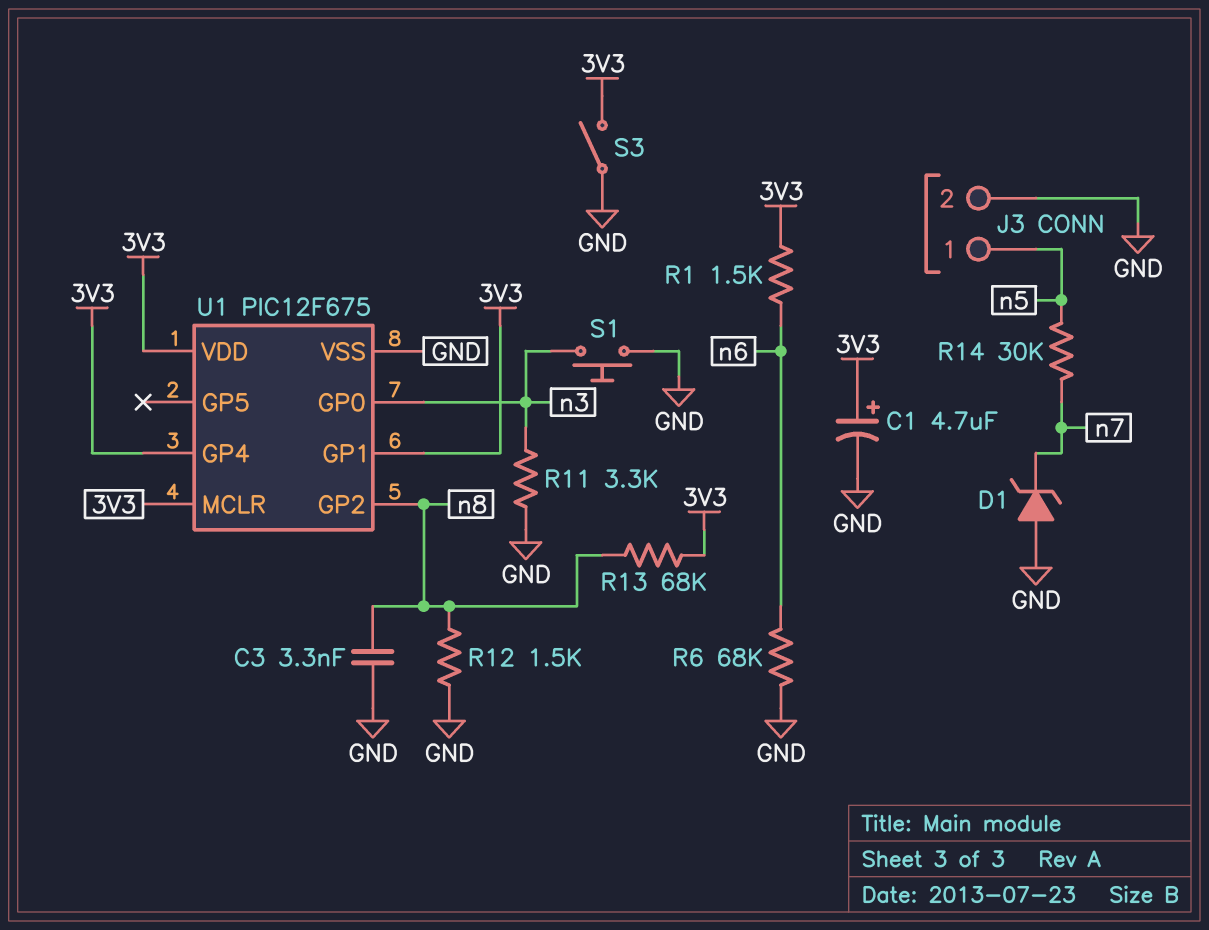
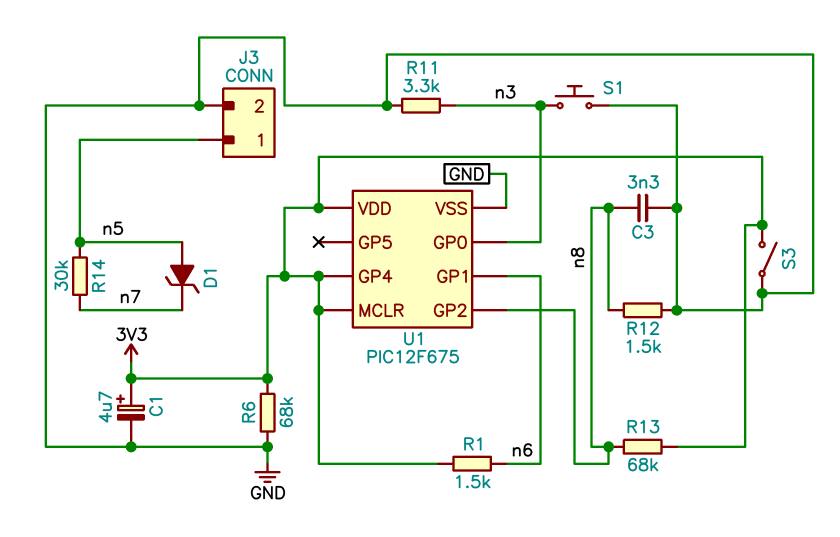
D1: zener (A GND, K n7) -> zener (A n5, K n7)
R6: 68k (GND, n6) -> 68k (3V3, GND)
U1 pin GP1: 3V3 -> n6

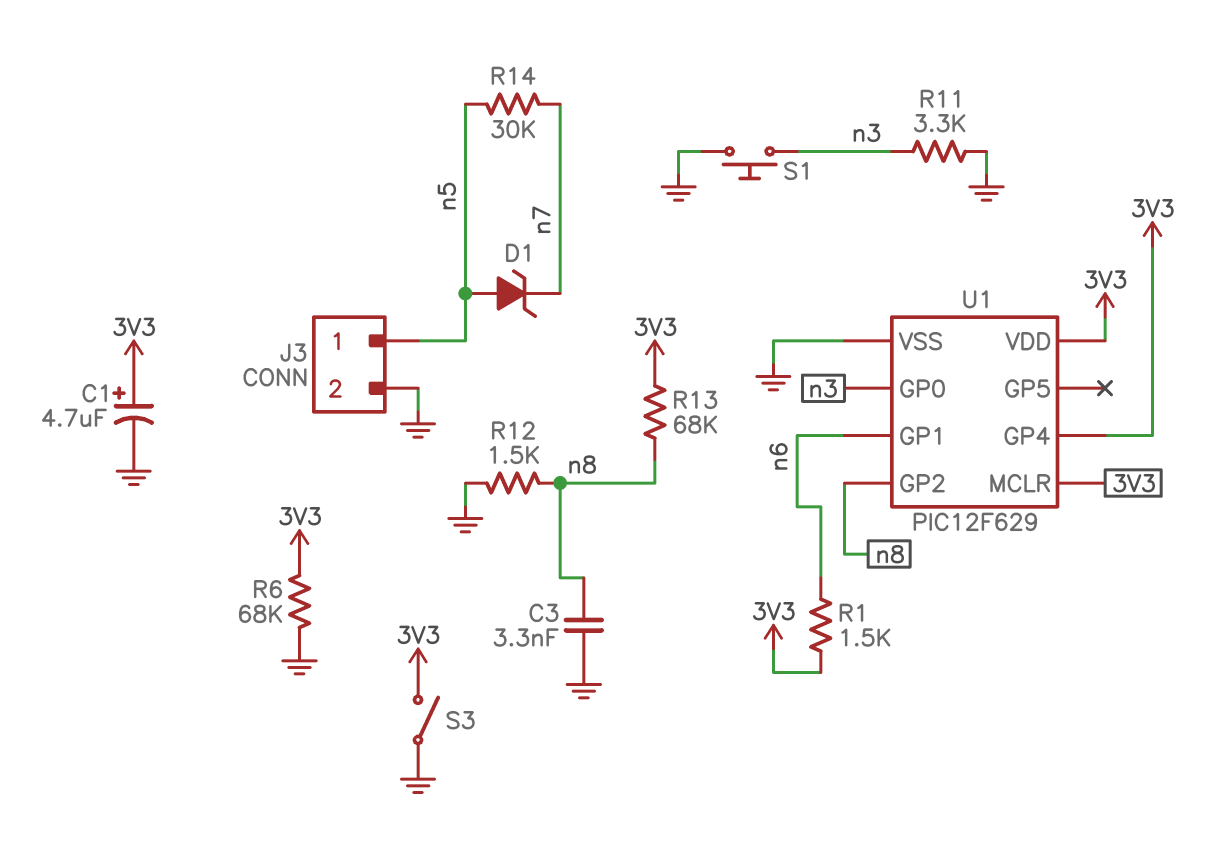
U1: PIC12F675 -> PIC12F629

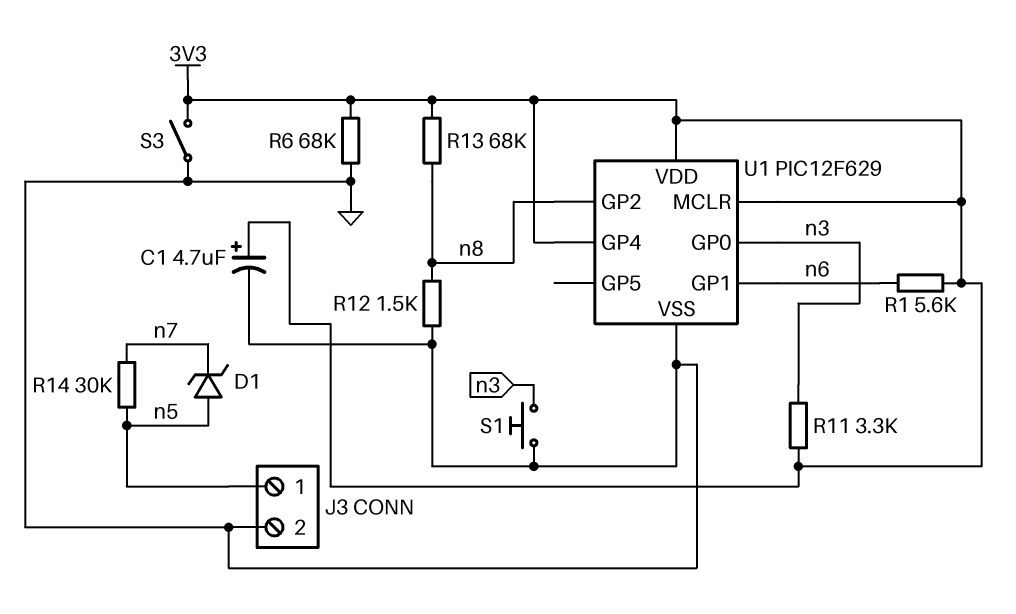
C3: 3.3nF (GND, n8) -> none
R1: 1.5k (3V3, n6) -> 5.6k (3V3, n6)
R11: 3.3k (GND, n3) -> 3.3k (3V3, n3)

